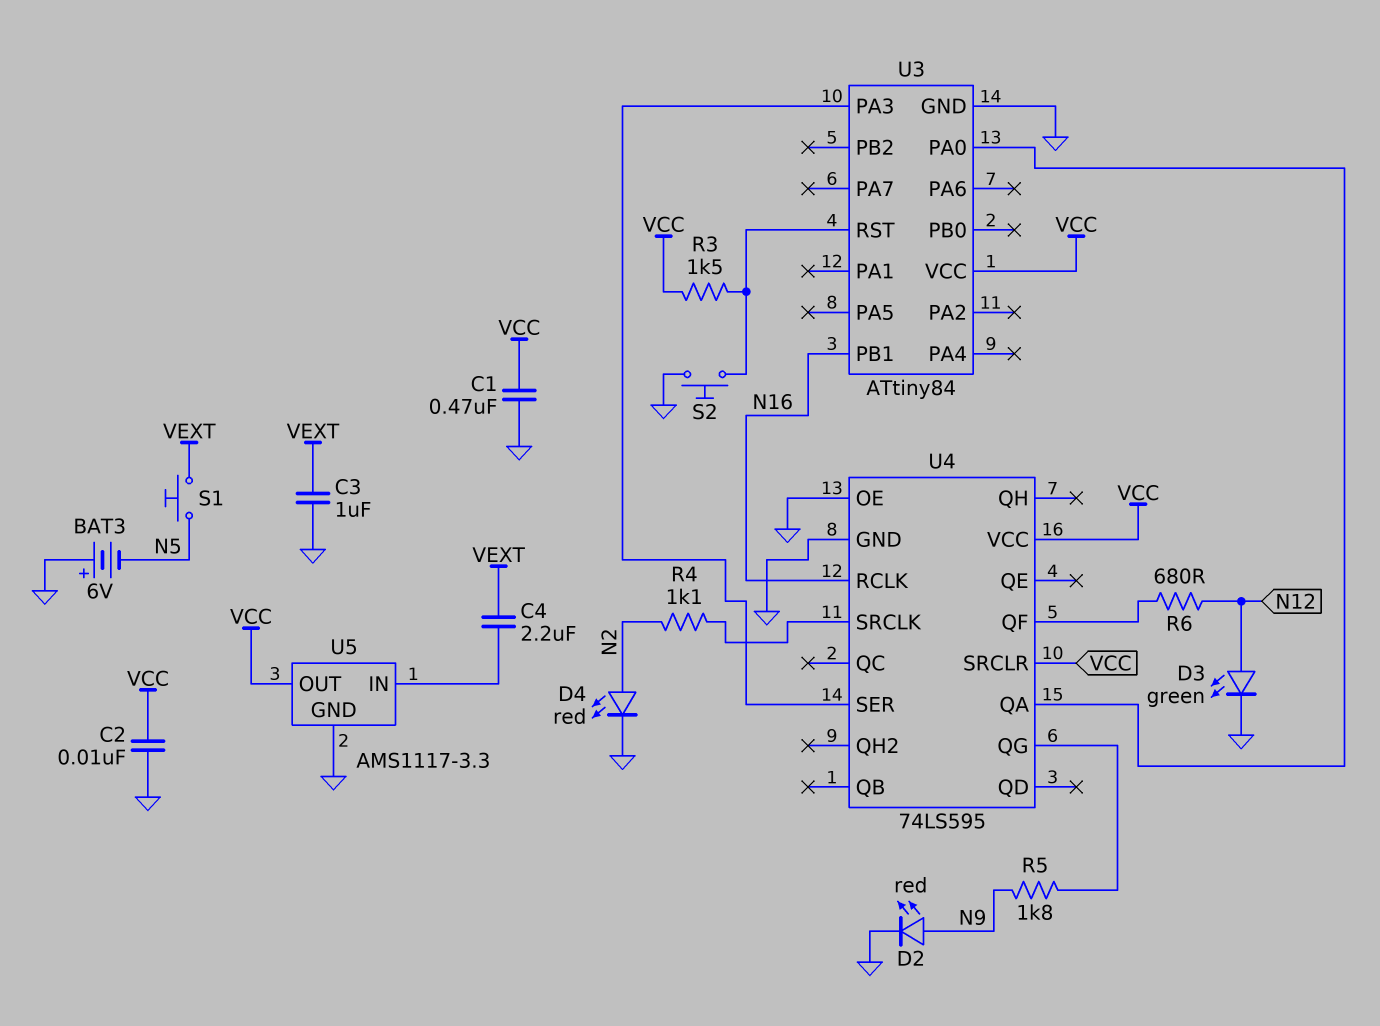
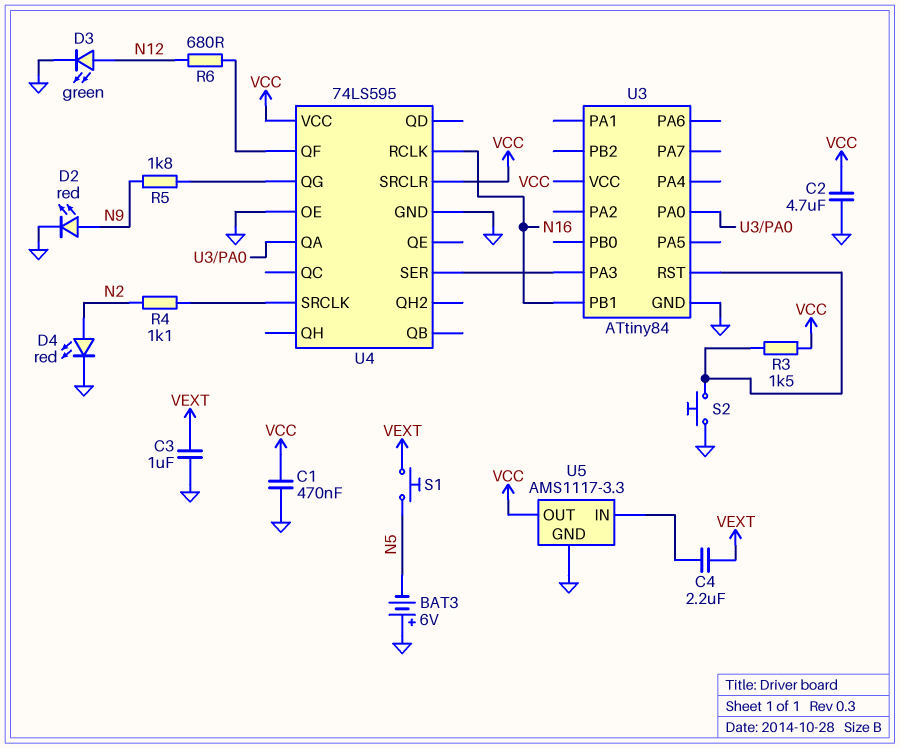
C2: 10nF (GND, VCC) -> 4.7uF (GND, VCC)

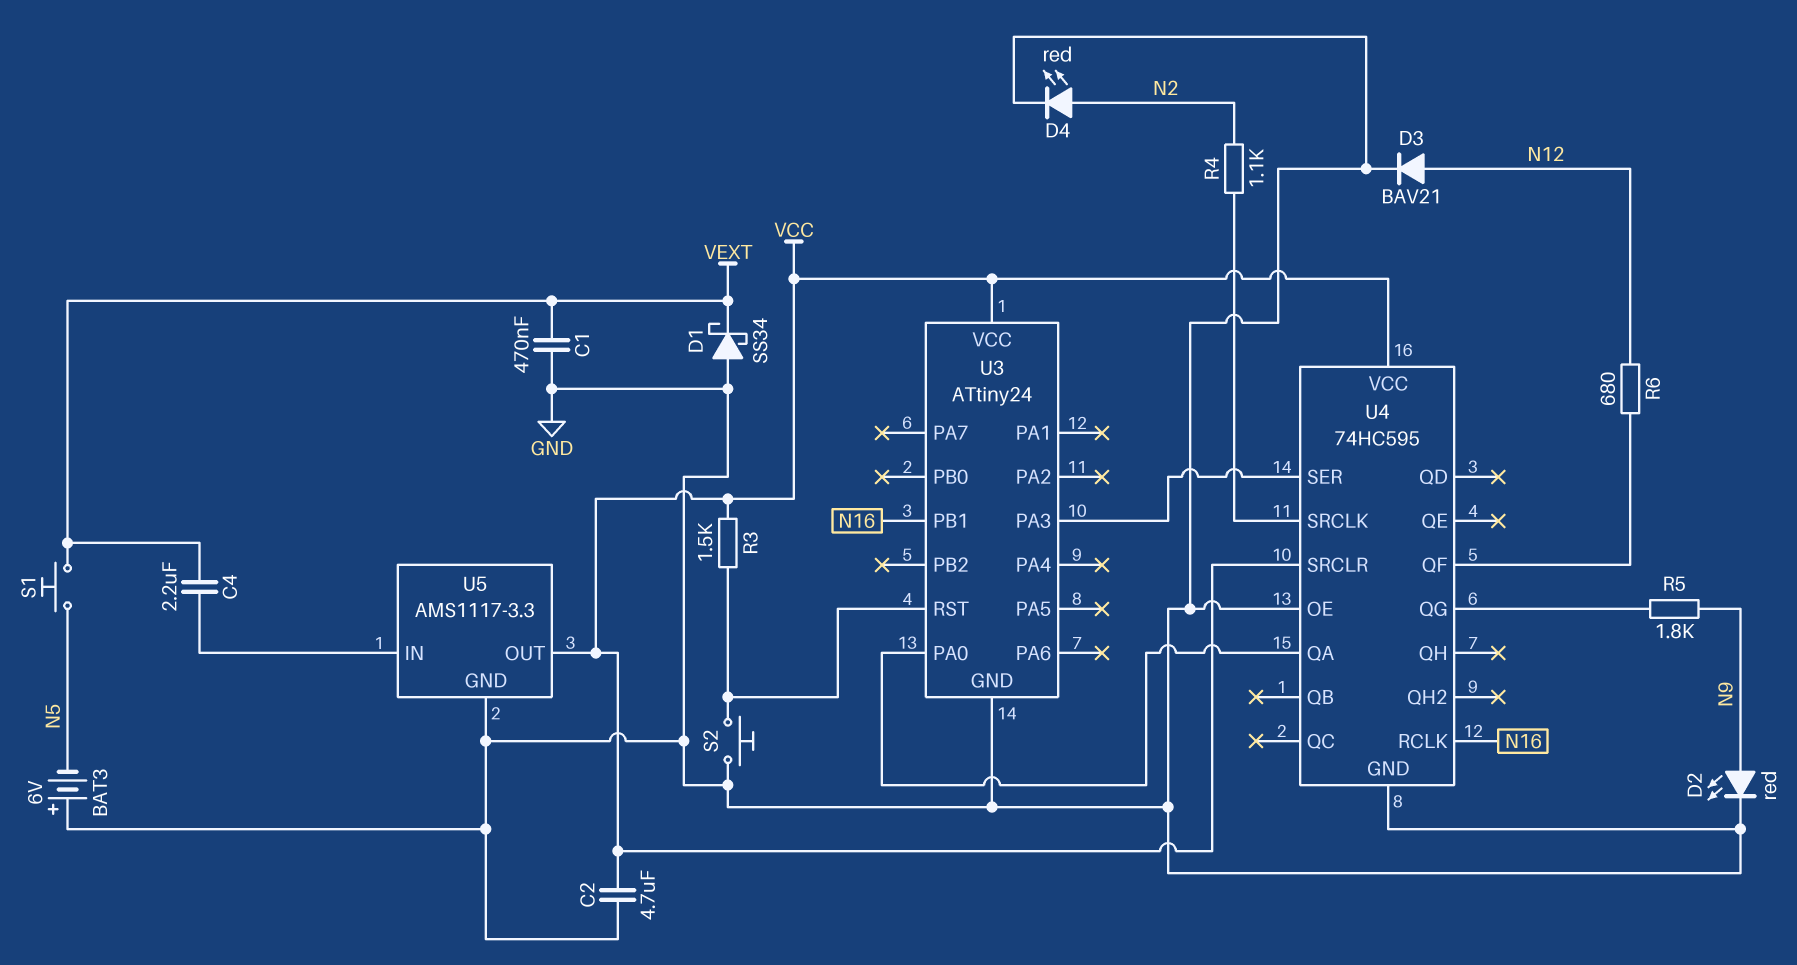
C1: 470nF (GND, VCC) -> 470nF (GND, VEXT)
C3: 1uF (GND, VEXT) -> none
D1: none -> schottky SS34 (A GND, K VEXT)
D3: LED green (A N12, K GND) -> diode BAV21 (A N12, K GND)
U3: ATtiny84 -> ATtiny24
U4: 74LS595 -> 74HC595

